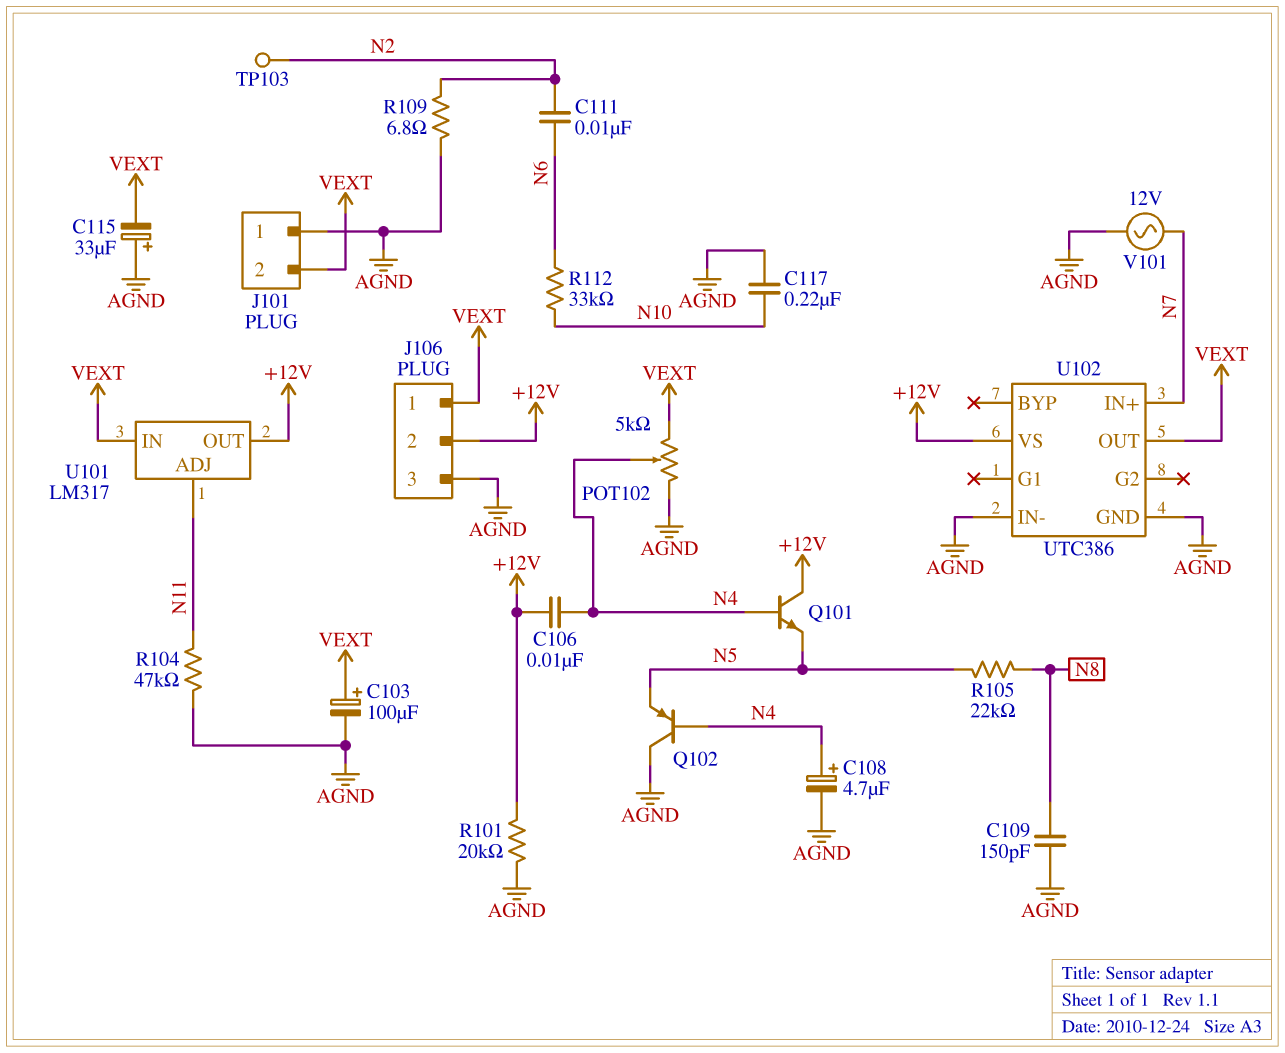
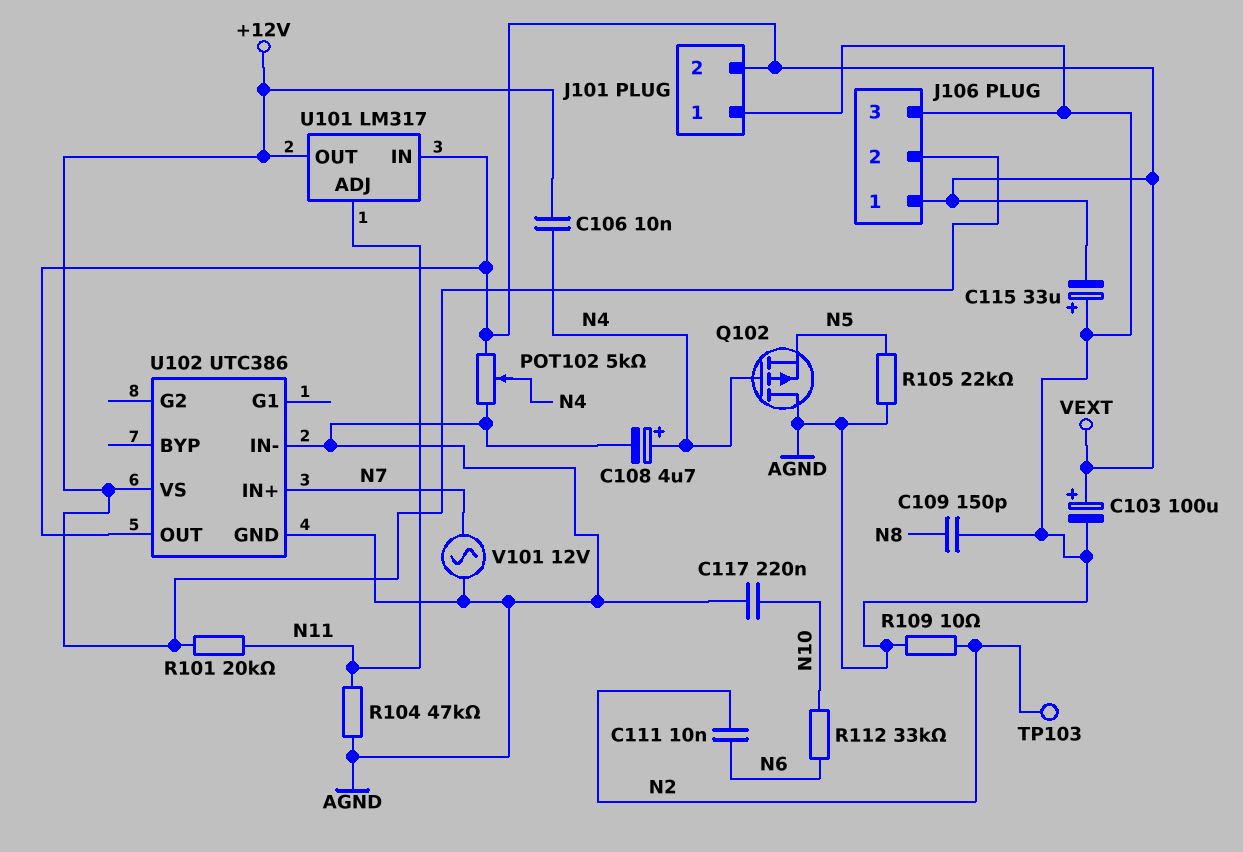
Q101: NPN (B N4, C +12V, E N5) -> none
Q102: PNP (B N4, C AGND, E N5) -> PMOS (G N4, D AGND, S N5)
R101: 20k (+12V, AGND) -> 20k (+12V, N11)
R105: 22k (N5, N8) -> 22k (AGND, N5)
R109: 6.8 (AGND, N2) -> 10 (AGND, N2)

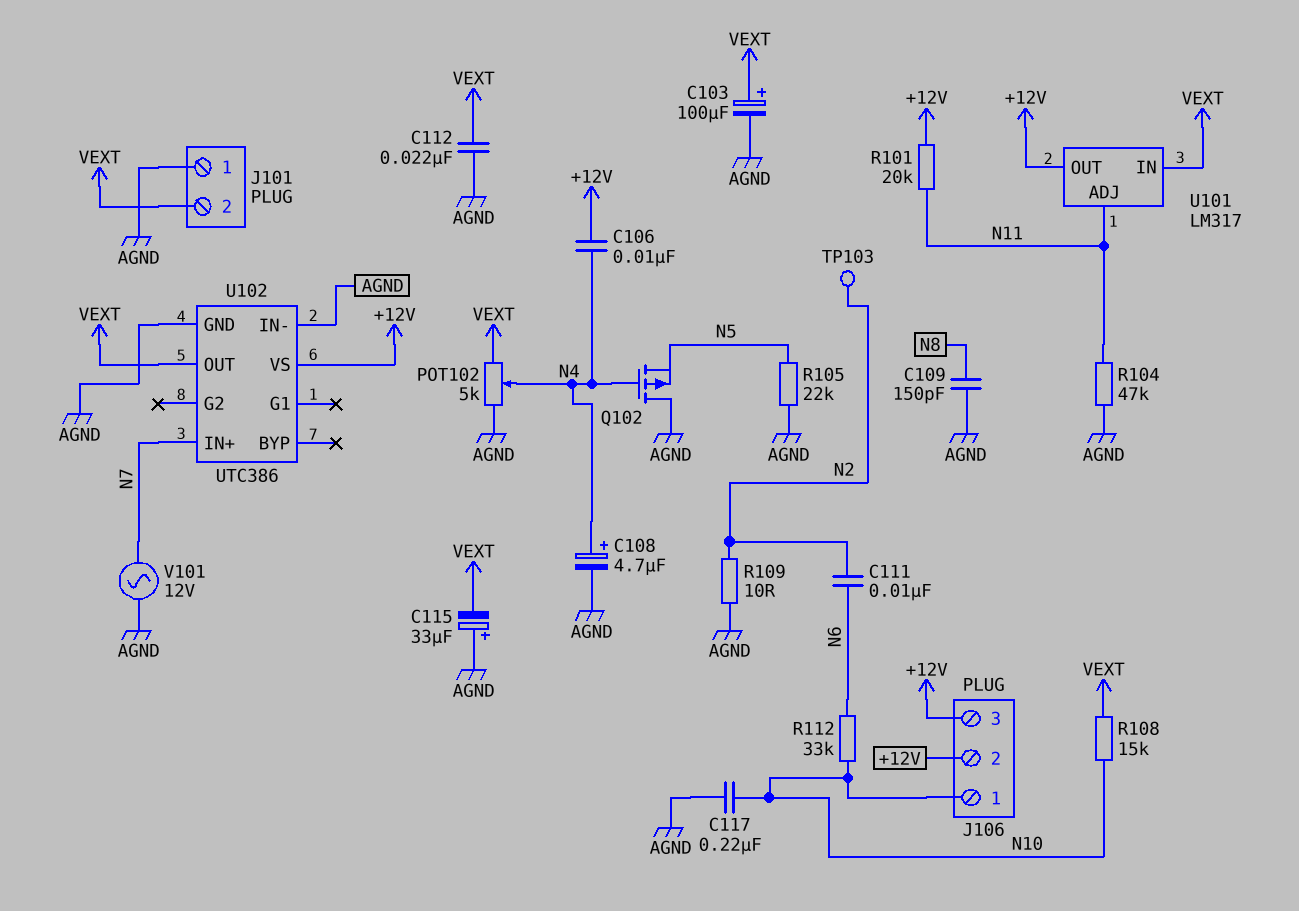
C112: none -> 22nF (AGND, VEXT)
J106 pin 1: VEXT -> N10
J106 pin 3: AGND -> +12V
R108: none -> 15k (N10, VEXT)

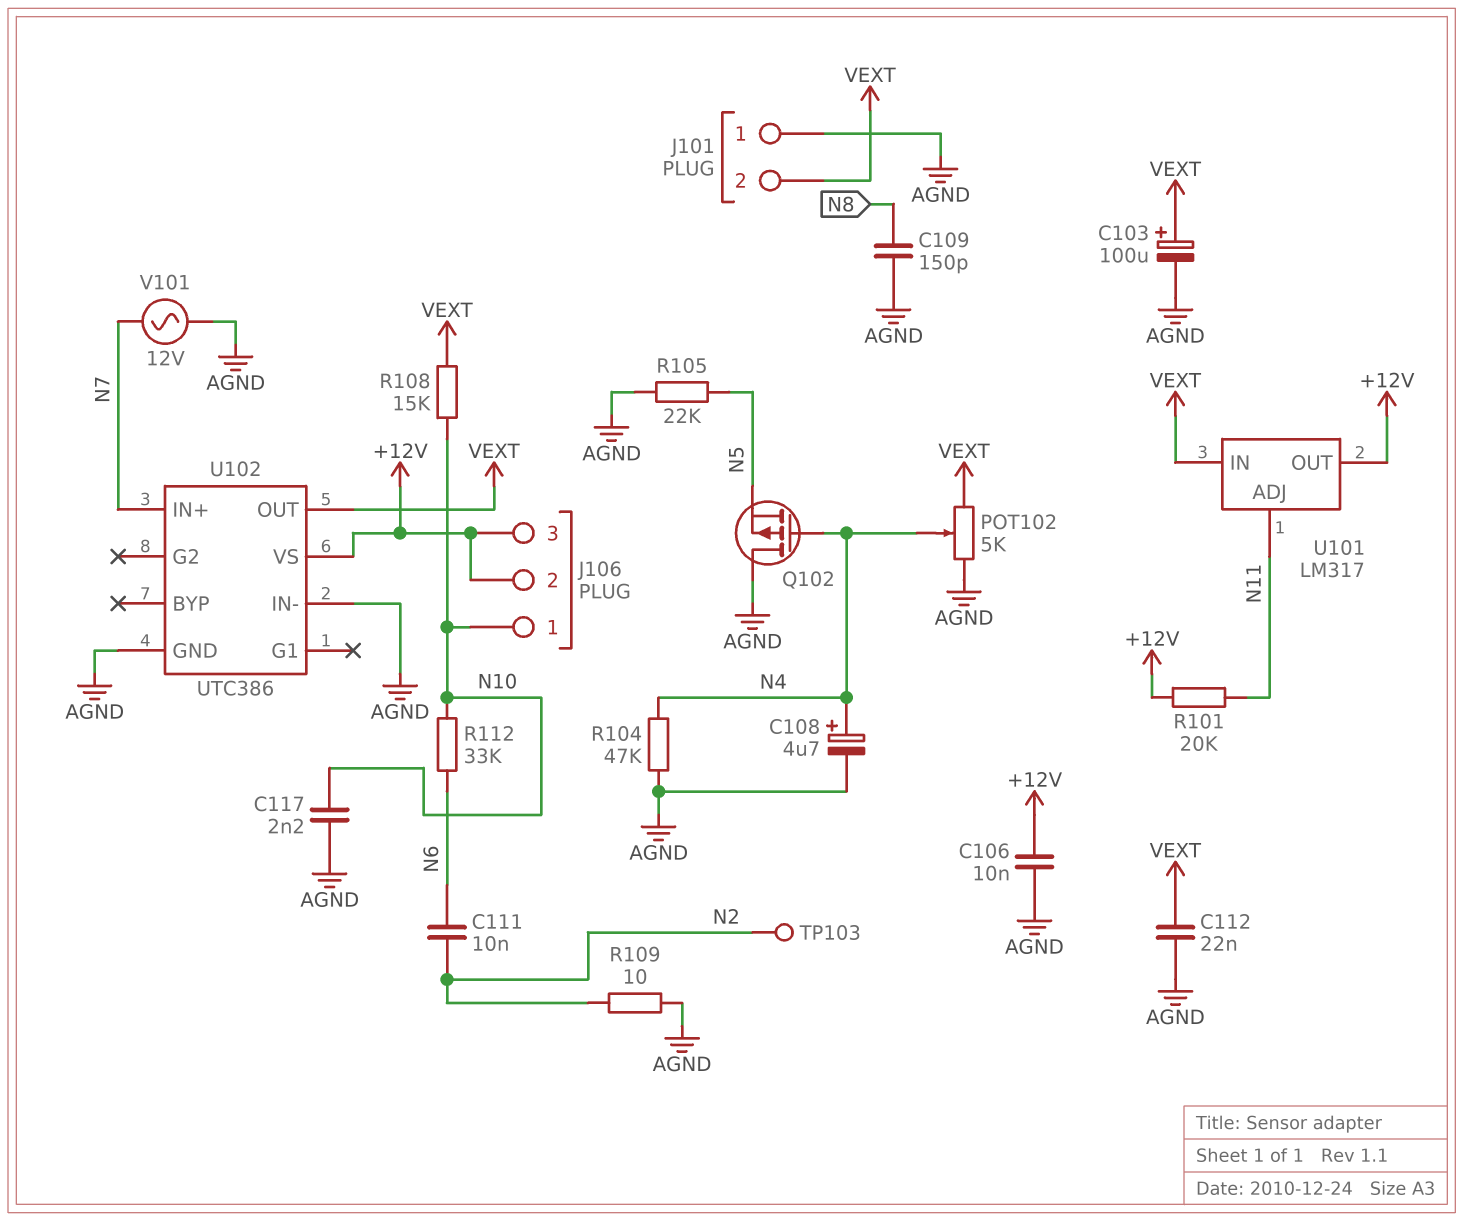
C106: 10nF (+12V, N4) -> 10nF (+12V, AGND)
C115: 33uF (plus AGND, minus VEXT) -> none
C117: 220nF (AGND, N10) -> 2.2nF (AGND, N10)
R104: 47k (AGND, N11) -> 47k (AGND, N4)

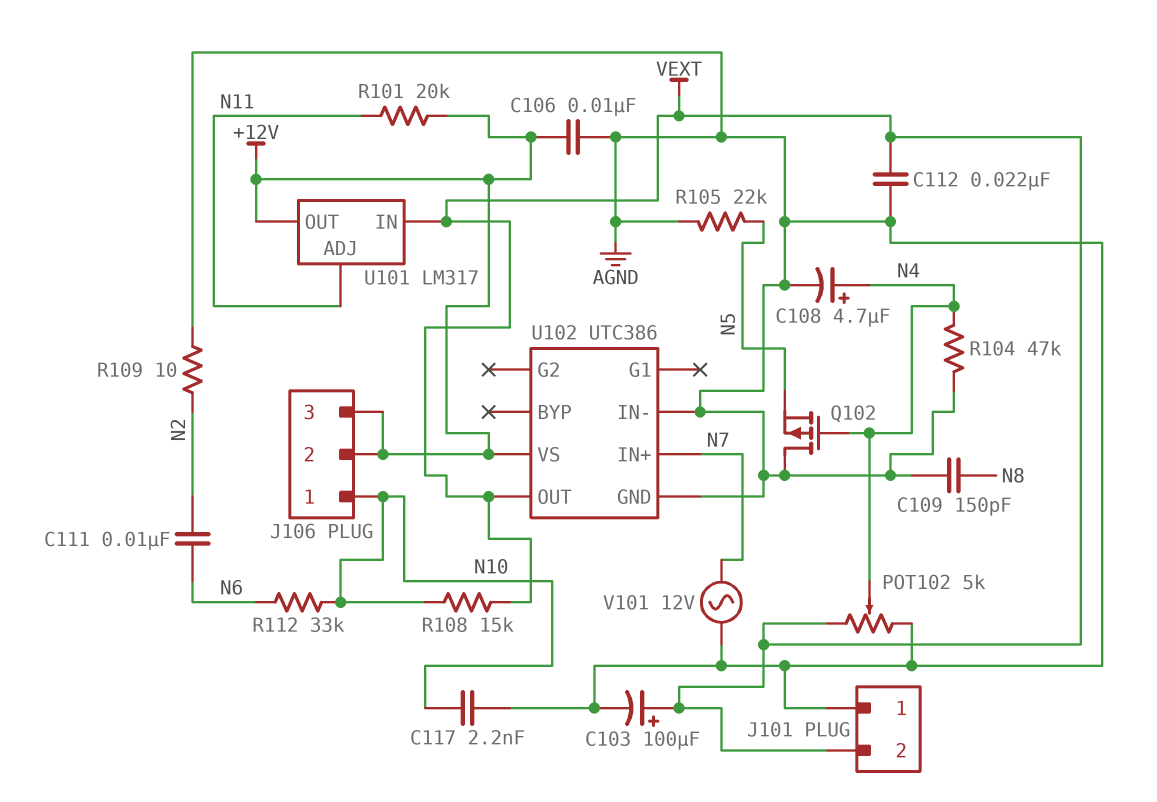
TP103: test point (N2) -> none

